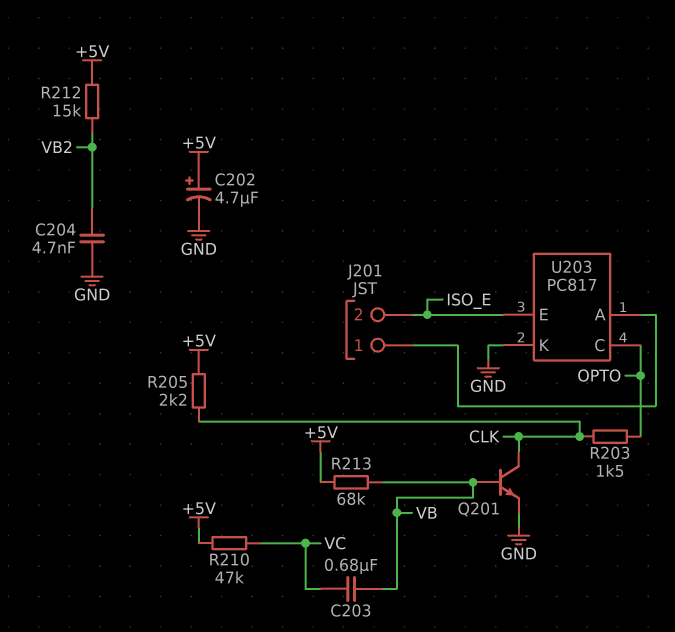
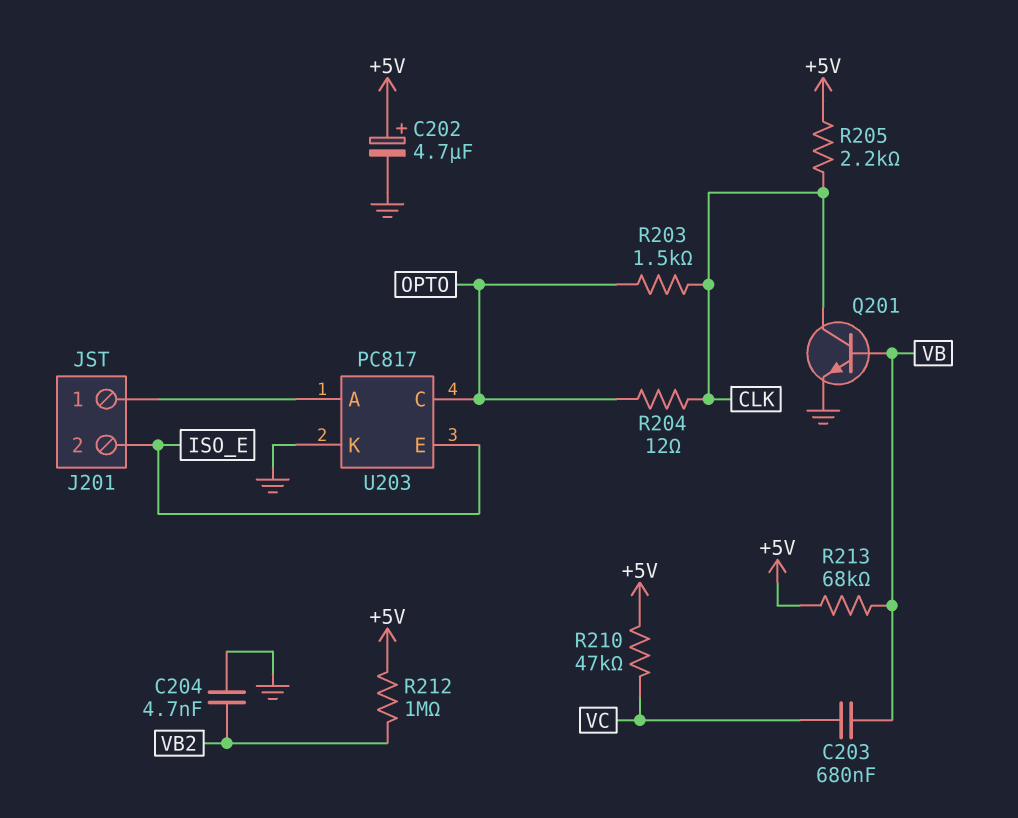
R204: none -> 12 (CLK, OPTO)
R212: 15k (+5V, VB2) -> 1M (+5V, VB2)

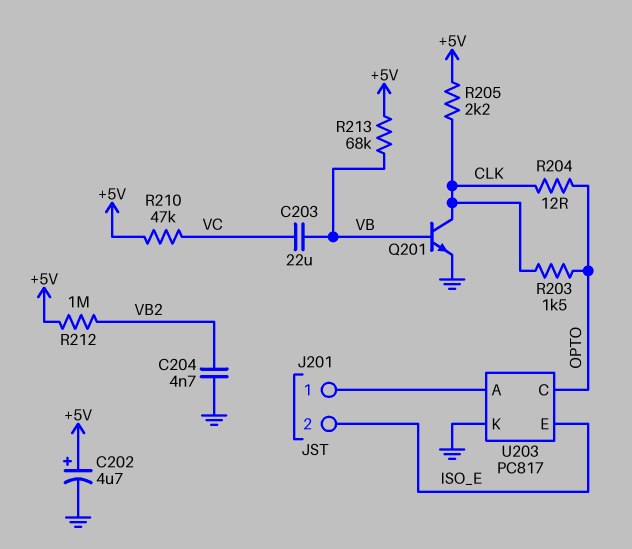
C203: 680nF (VB, VC) -> 22uF (VB, VC)

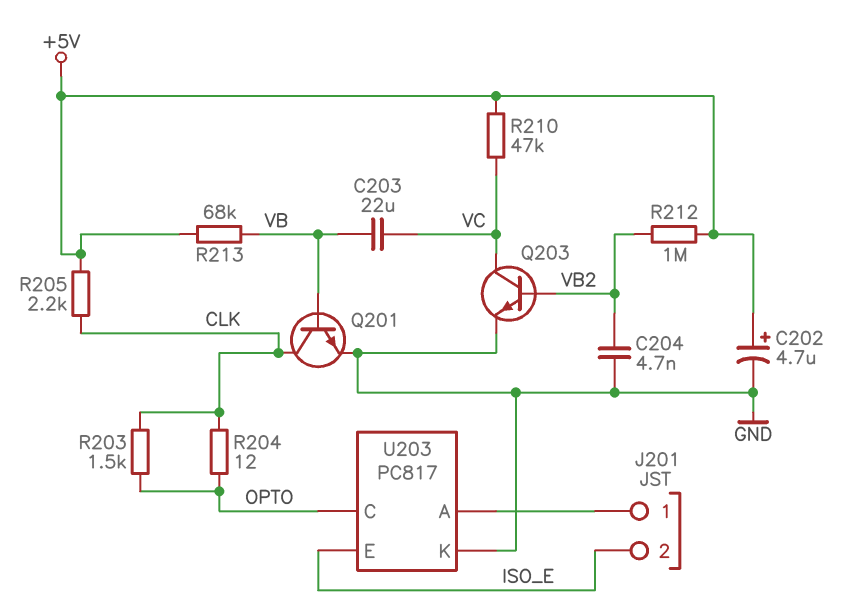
Q203: none -> NPN (B VB2, C VC, E GND)

